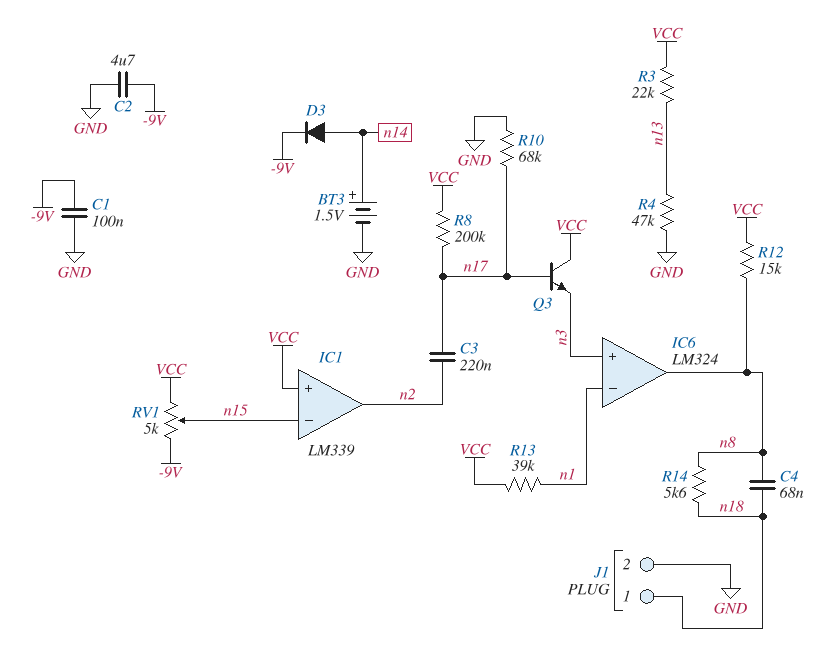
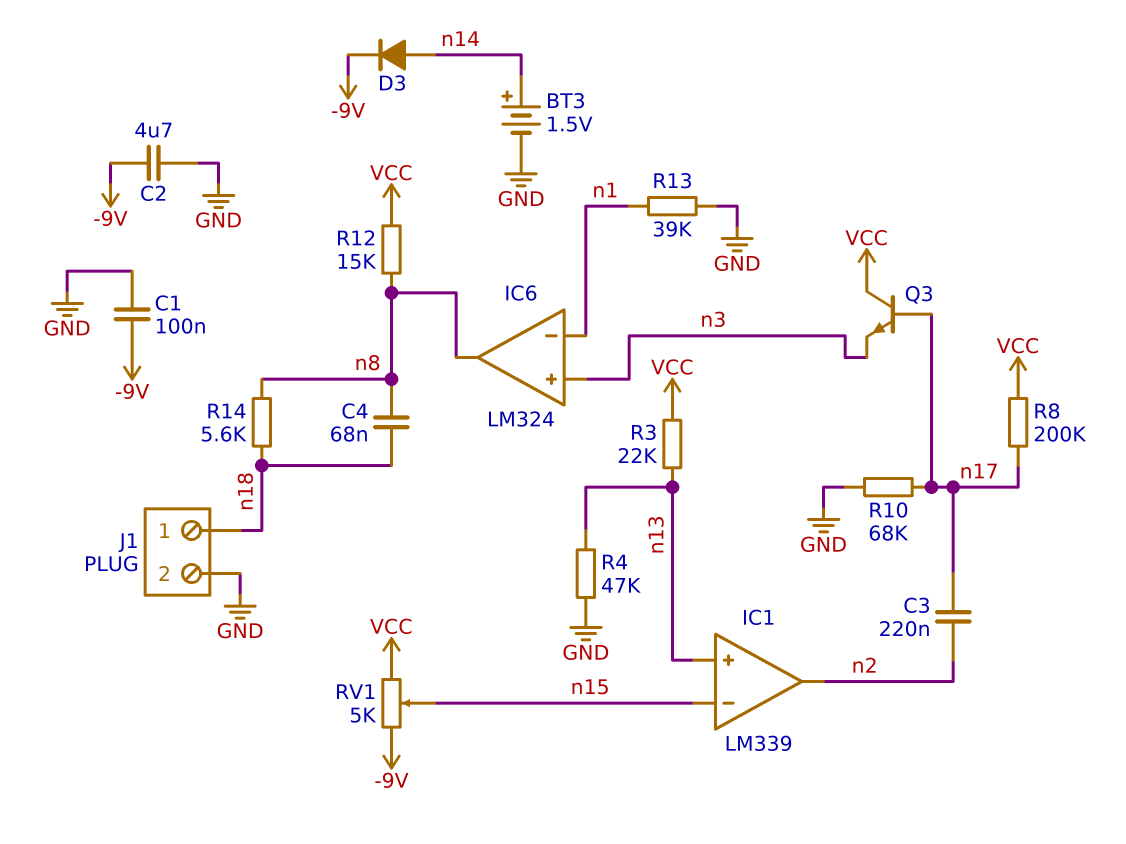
IC1 pin in+: VCC -> n13
R13: 39k (VCC, n1) -> 39k (GND, n1)

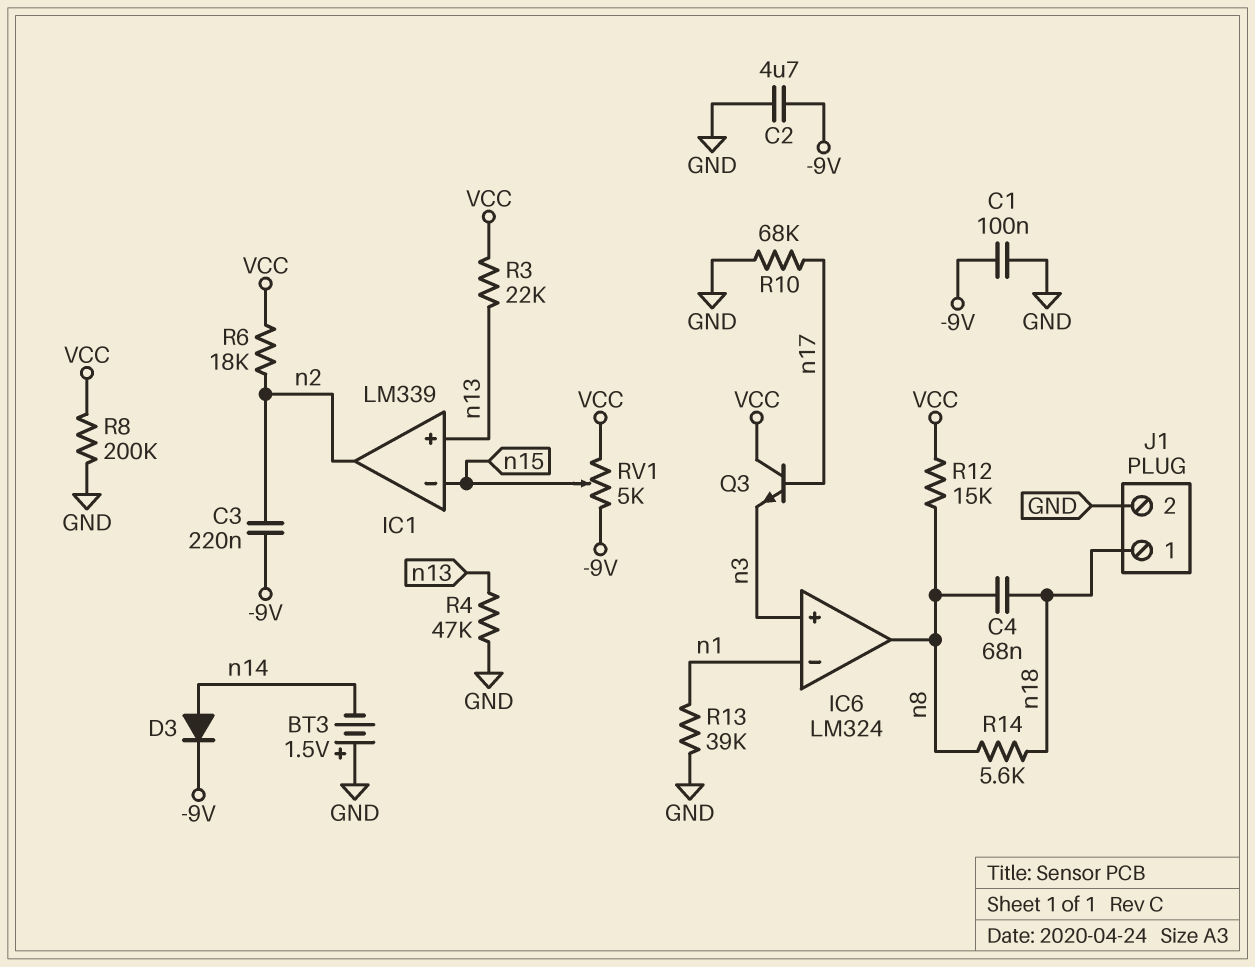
BT3: 1.5V (plus n14, minus GND) -> 1.5V (plus GND, minus n14)
C3: 220nF (n2, n17) -> 220nF (-9V, n2)
R6: none -> 18k (VCC, n2)
R8: 200k (VCC, n17) -> 200k (GND, VCC)

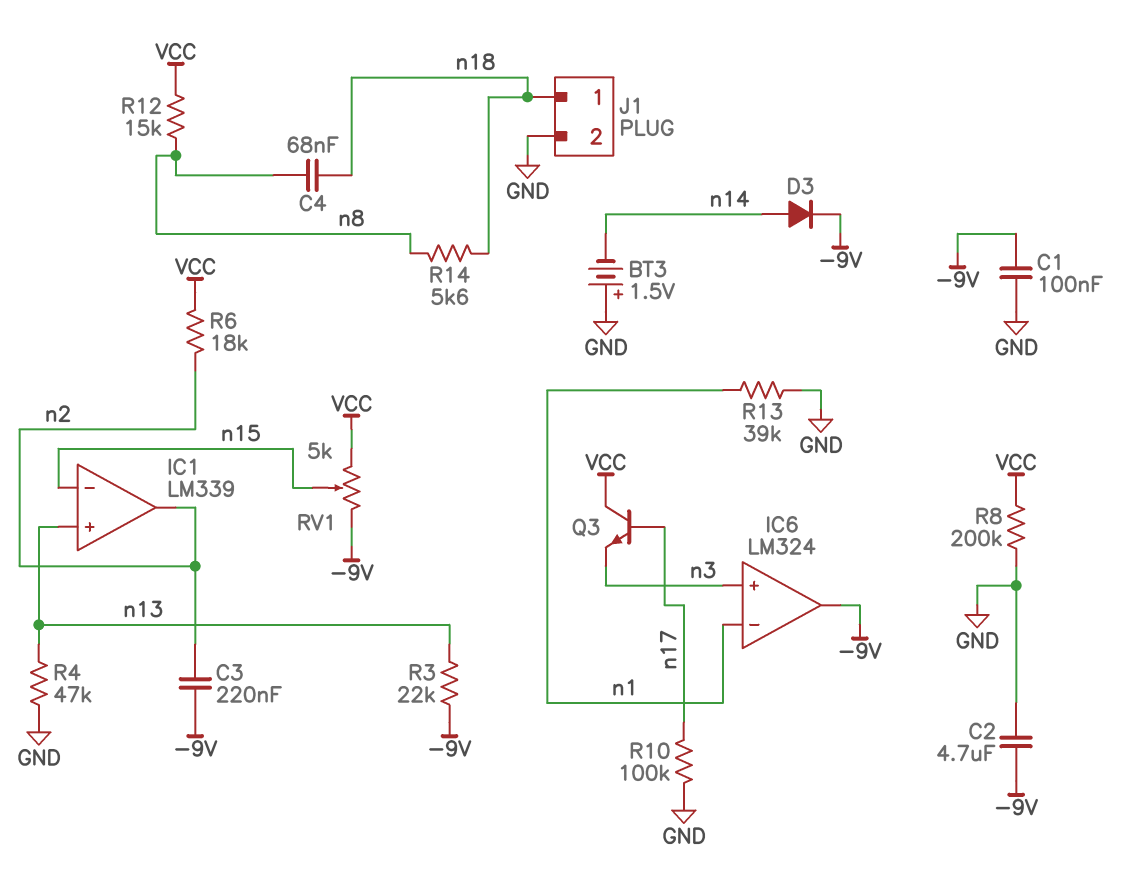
IC6 pin out: n8 -> -9V
R3: 22k (VCC, n13) -> 22k (-9V, n13)
R10: 68k (GND, n17) -> 100k (GND, n17)

